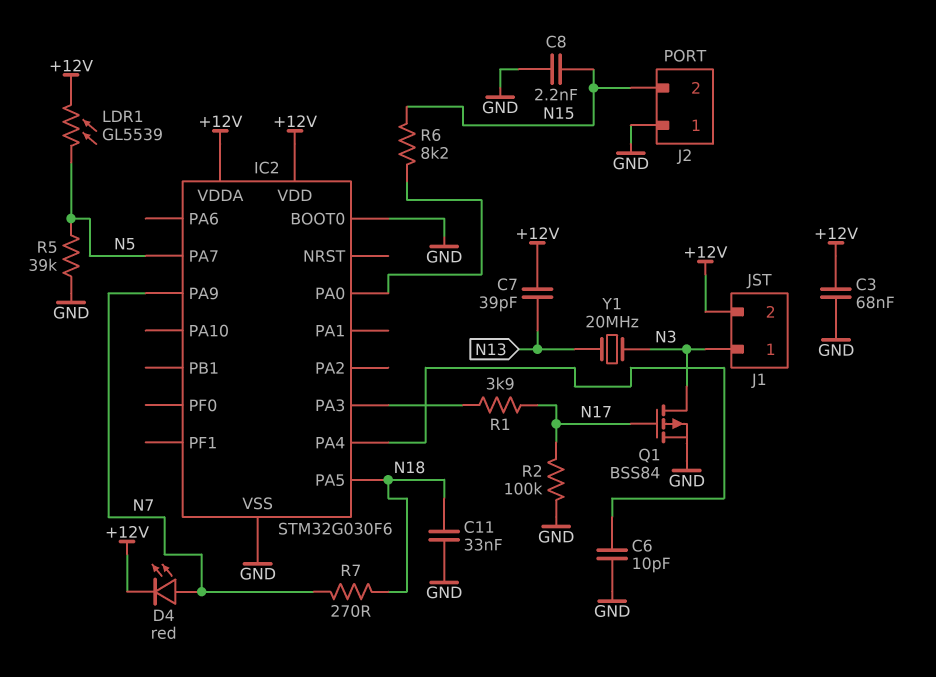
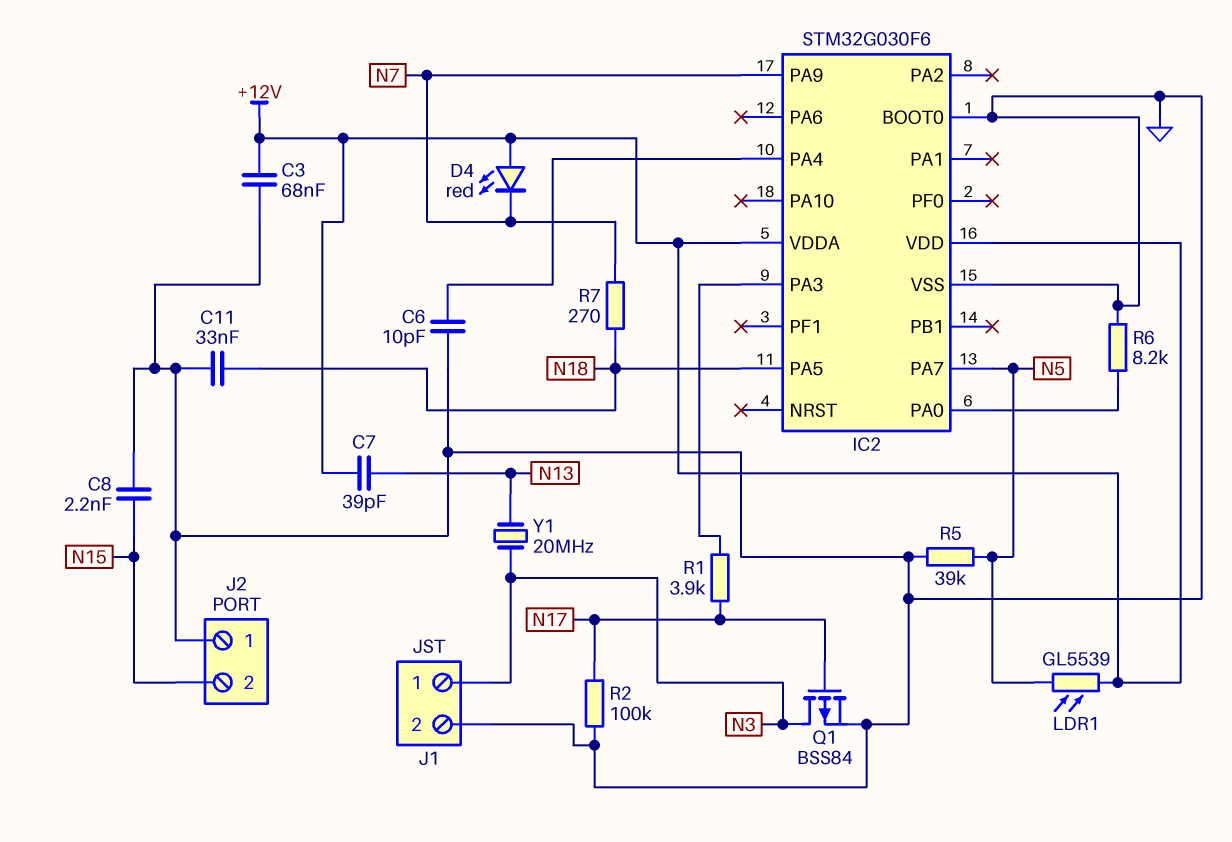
D4: LED red (A N7, K +12V) -> LED red (A +12V, K N7)
J1 pin 2: +12V -> GND
R6: 8.2k (IC2/PA0, N15) -> 8.2k (GND, IC2/PA0)

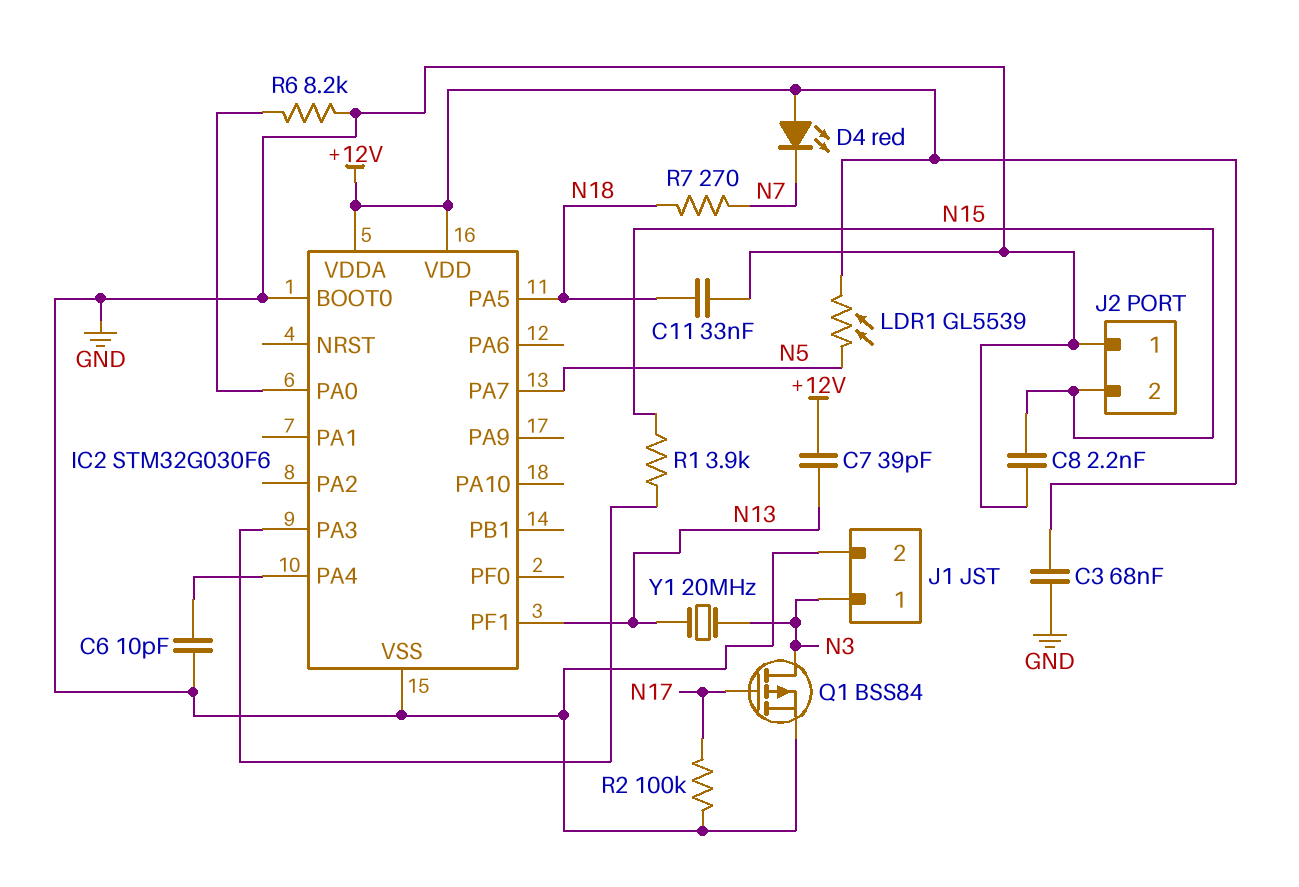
IC2 pin PA9: N7 -> none
IC2 pin PF1: none -> N13
R1: 3.9k (IC2/PA3, N17) -> 3.9k (IC2/PA3, N15)
R5: 39k (GND, N5) -> none

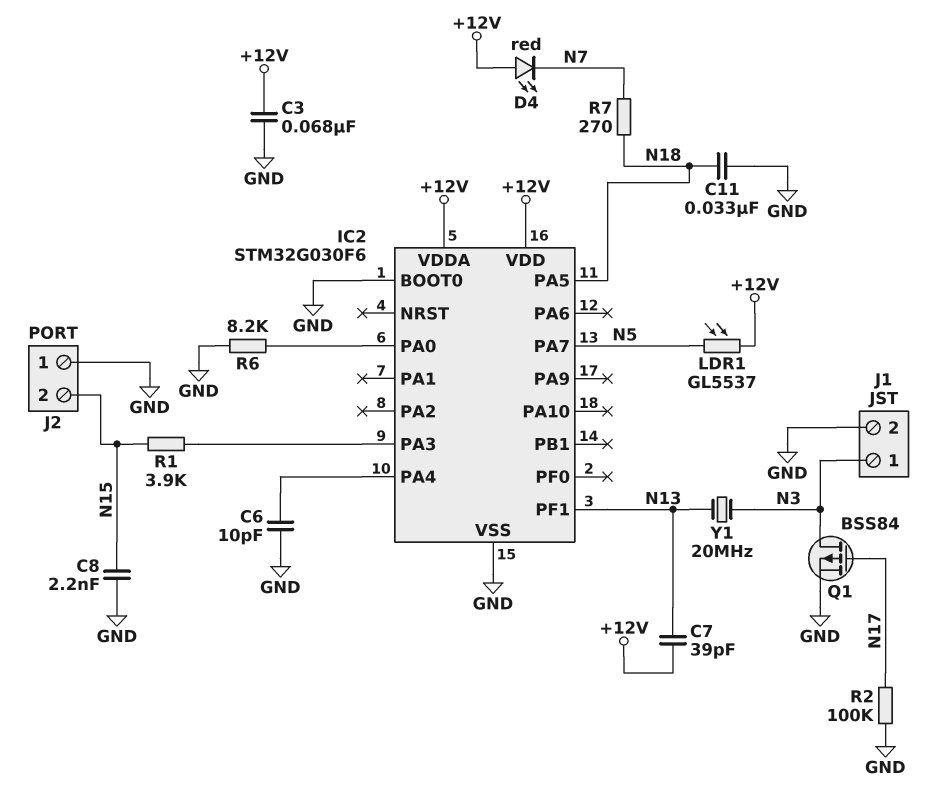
LDR1: GL5539 (+12V, N5) -> GL5537 (+12V, N5)

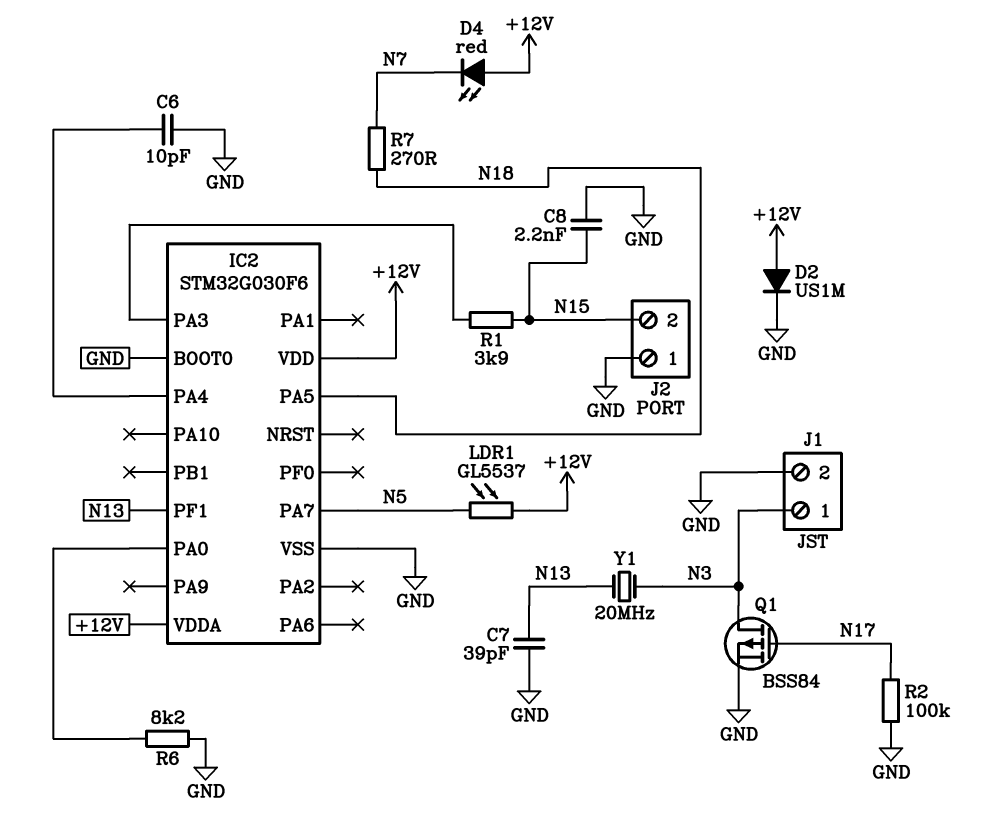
C3: 68nF (+12V, GND) -> none
C7: 39pF (+12V, N13) -> 39pF (GND, N13)
C11: 33nF (GND, N18) -> none
D2: none -> diode US1M (A +12V, K GND)

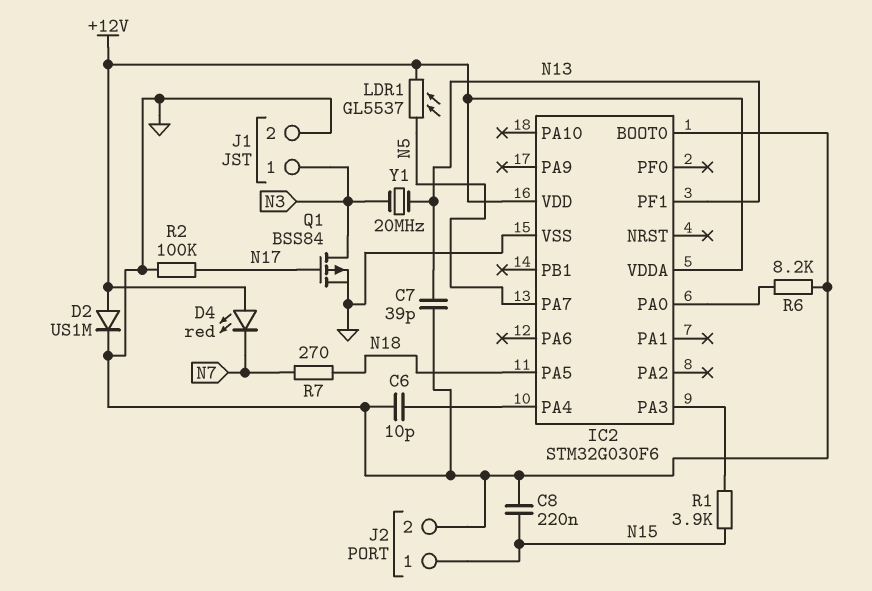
C8: 2.2nF (GND, N15) -> 220nF (GND, N15)
J2 pin 1: GND -> N15
J2 pin 2: N15 -> GND

